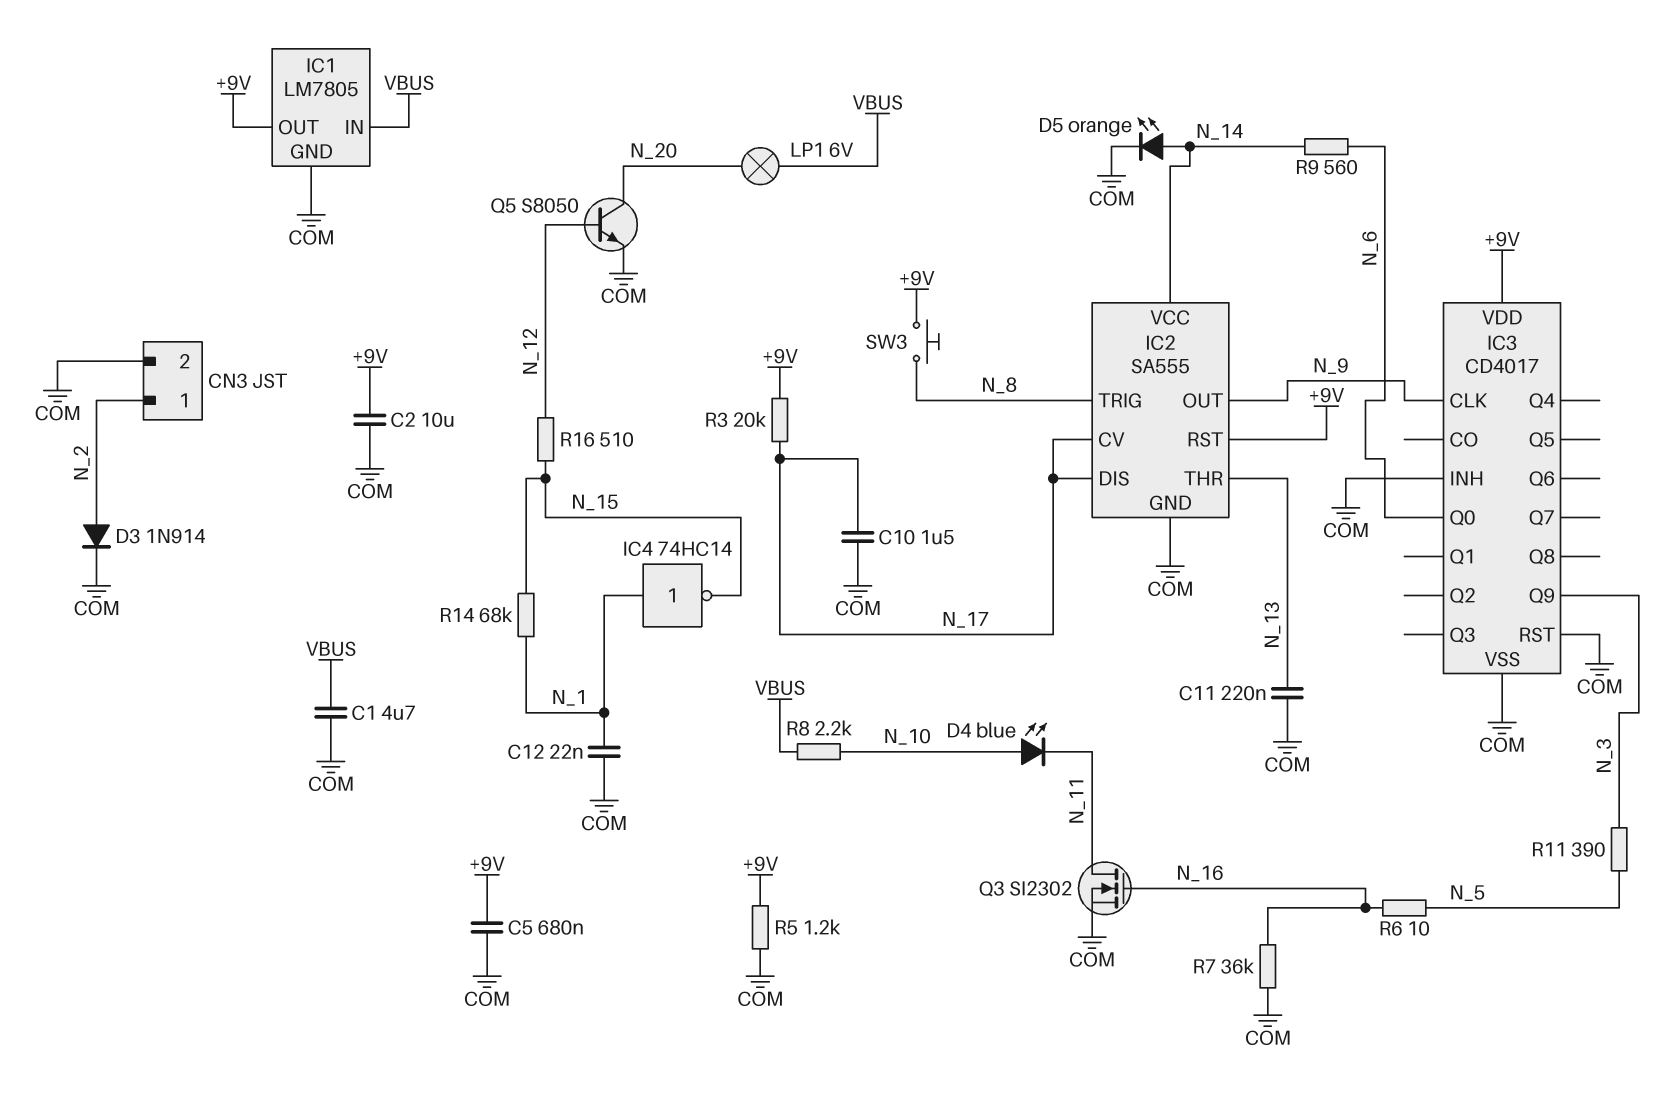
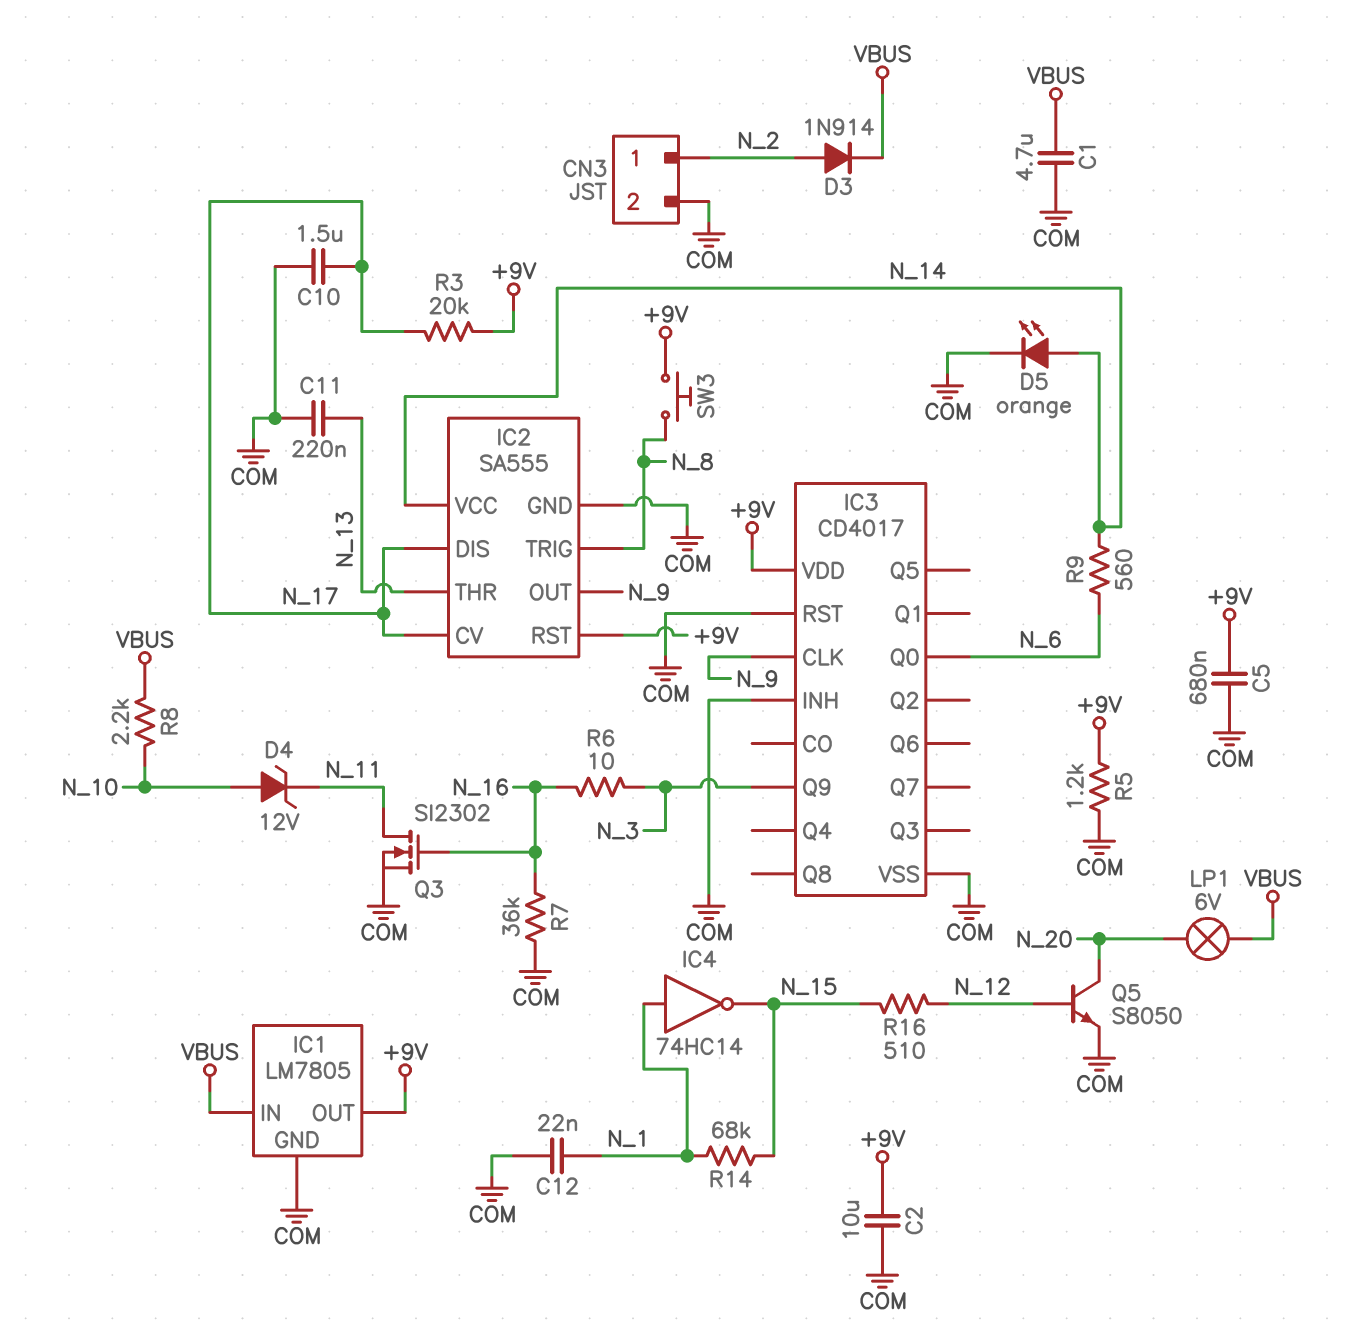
D3: diode 1N914 (A N_2, K COM) -> diode 1N914 (A N_2, K VBUS)
D4: LED blue (A N_10, K N_11) -> zener 12V (A N_10, K N_11)
R6: 10 (N_5, N_16) -> 10 (N_3, N_16)
R11: 390 (N_3, N_5) -> none

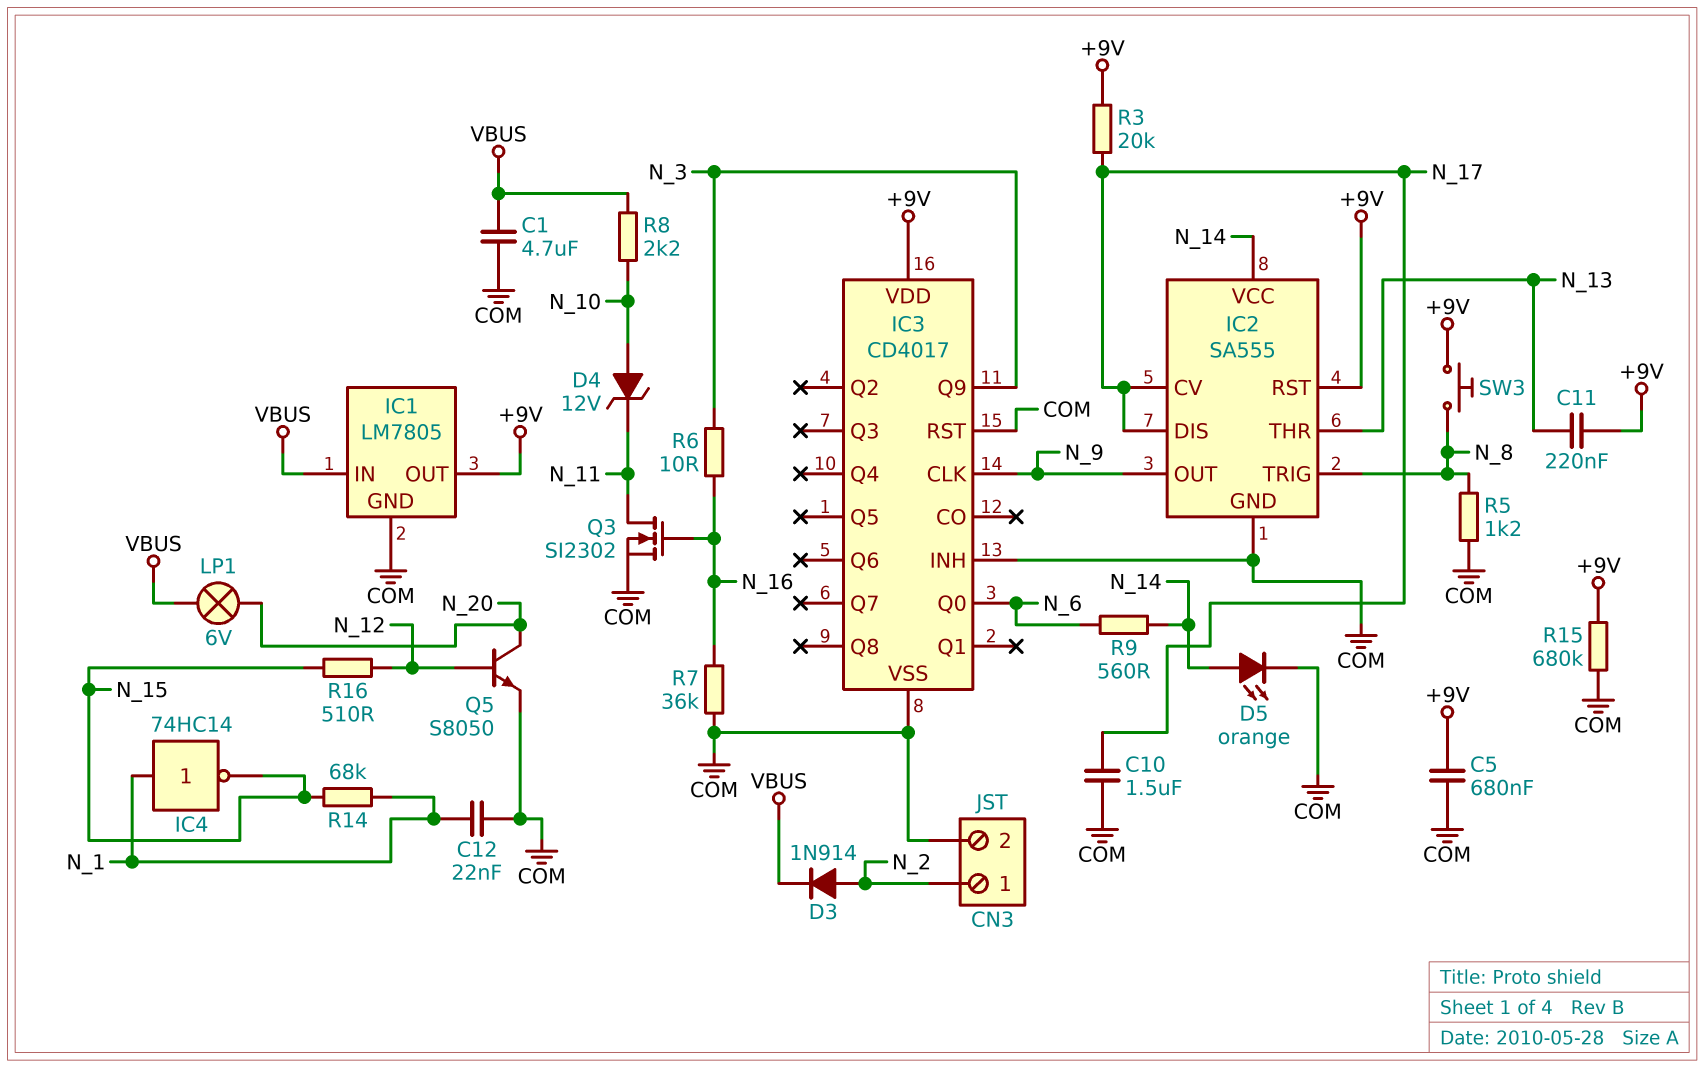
C2: 10uF (+9V, COM) -> none
C11: 220nF (COM, N_13) -> 220nF (+9V, N_13)
R5: 1.2k (+9V, COM) -> 1.2k (COM, N_8)
R15: none -> 680k (+9V, COM)

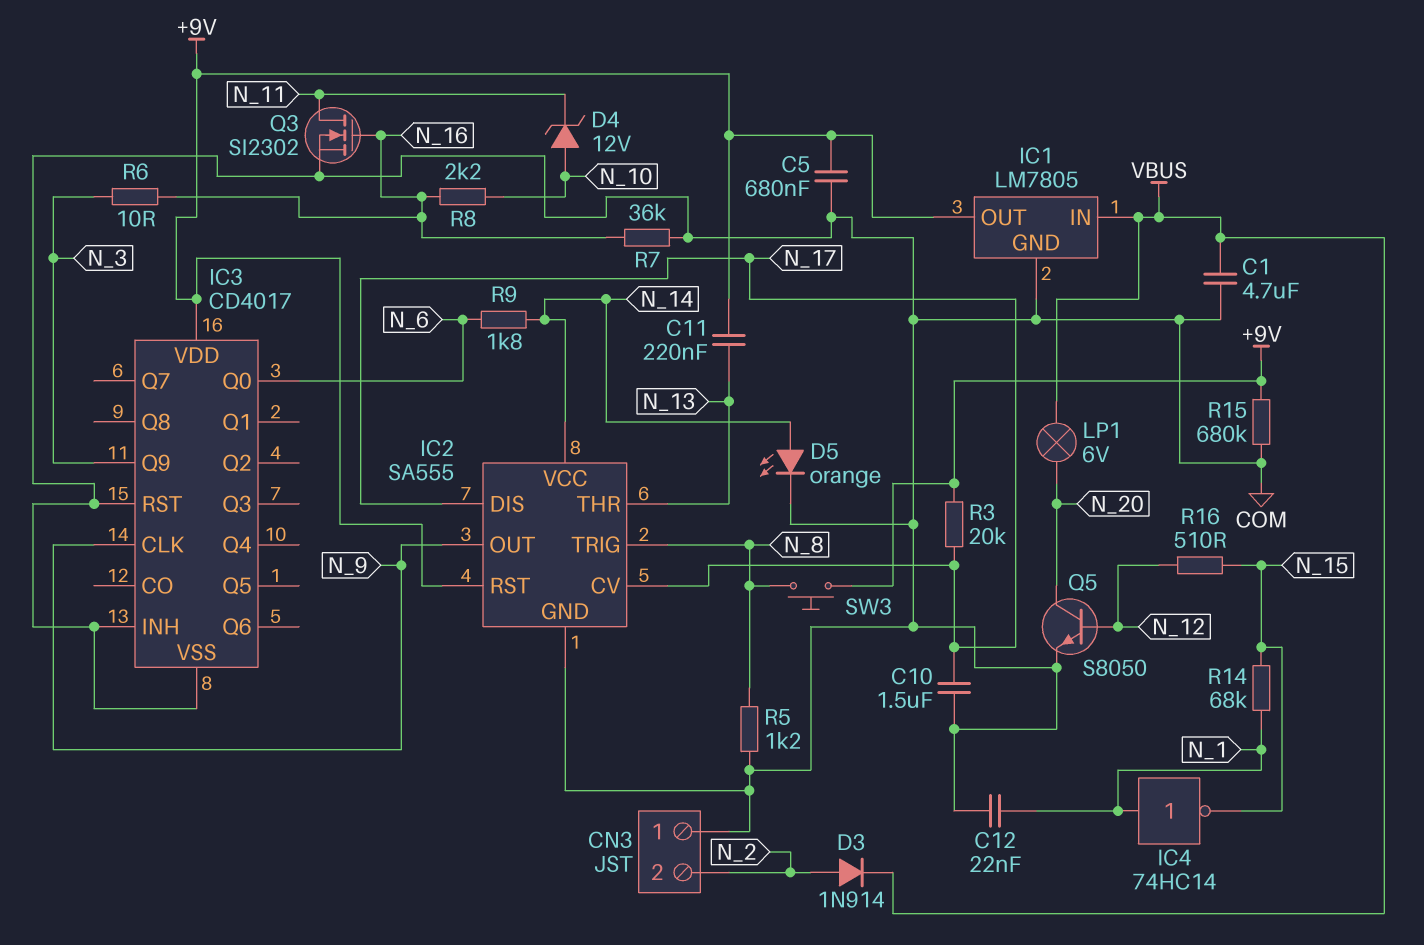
CN3 pin 1: N_2 -> COM
CN3 pin 2: COM -> N_2
R8: 2.2k (N_10, VBUS) -> 2.2k (N_10, N_16)
R9: 560 (N_6, N_14) -> 1.8k (N_6, N_14)

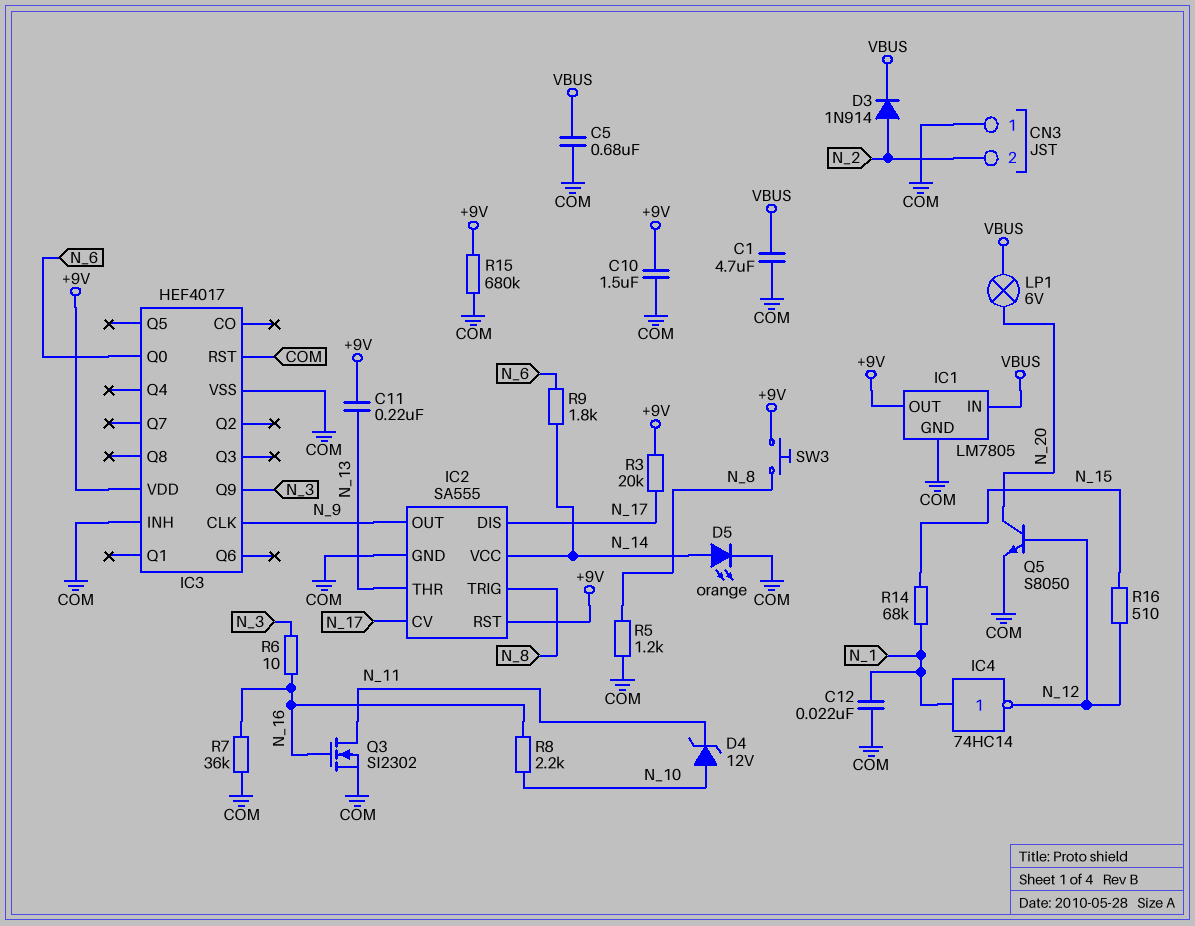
C5: 680nF (+9V, COM) -> 680nF (COM, VBUS)
C10: 1.5uF (COM, N_17) -> 1.5uF (+9V, COM)
IC3: CD4017 -> HEF4017
IC4: NOT 74HC14 (in N_1, out N_15) -> NOT 74HC14 (in N_1, out N_12)

